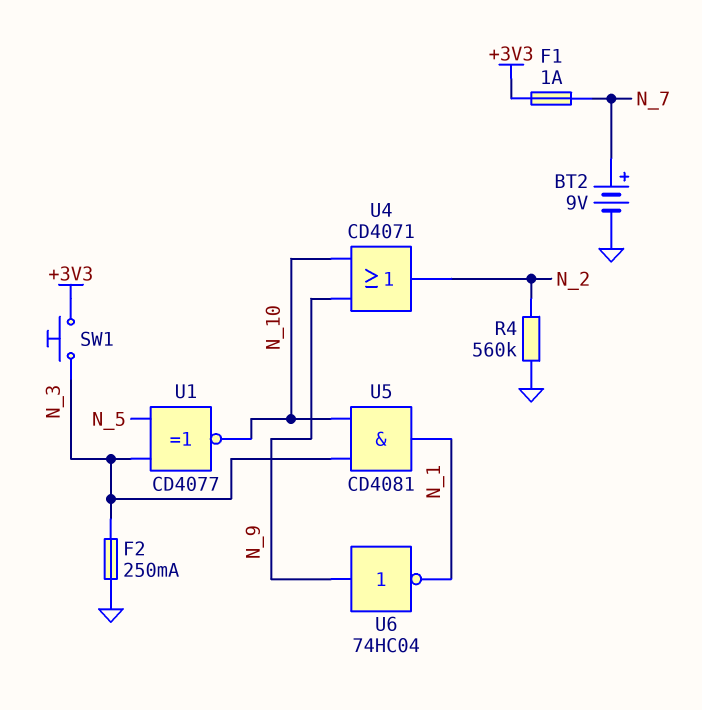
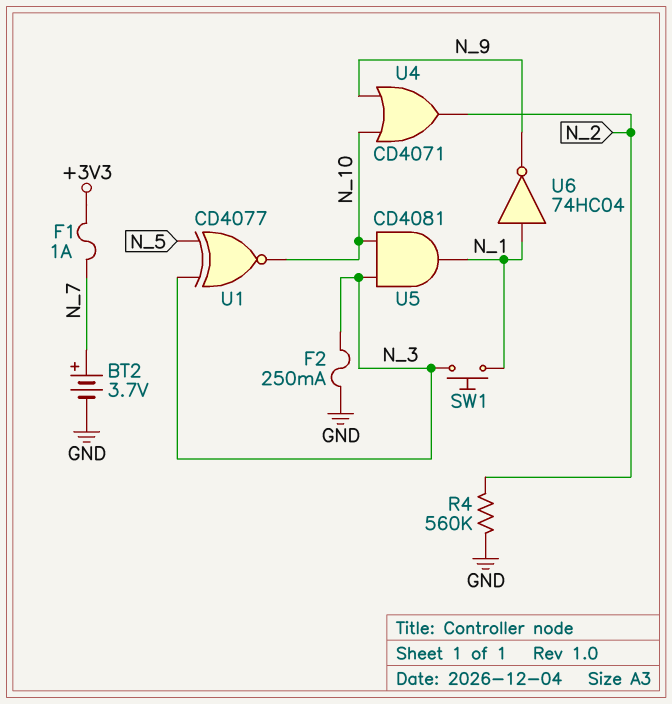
BT2: 9V (plus N_7, minus GND) -> 3.7V (plus N_7, minus GND)
SW1: button (+3V3, N_3) -> button (N_1, N_3)
U6: NOT 74HC04 (in N_9, out N_1) -> NOT 74HC04 (in N_1, out N_9)

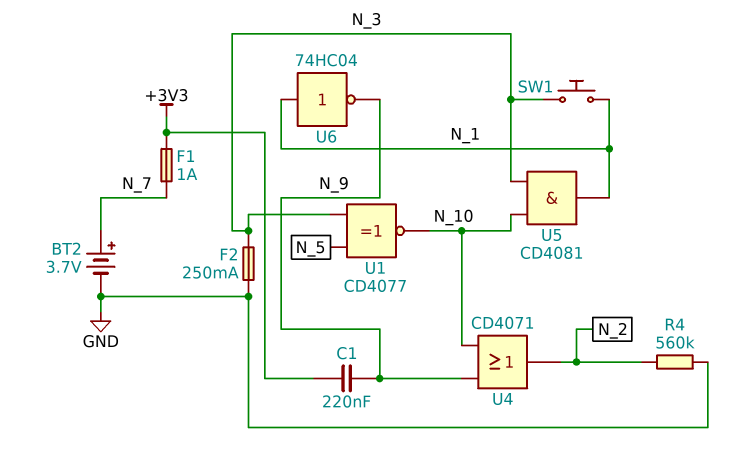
C1: none -> 220nF (+3V3, N_9)

